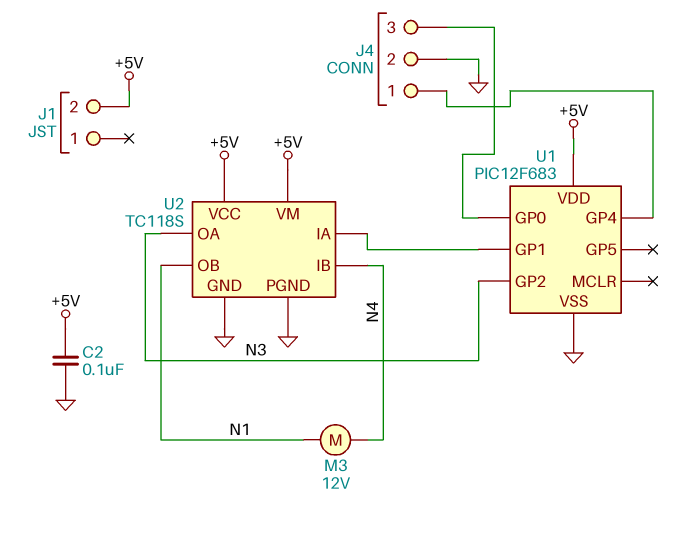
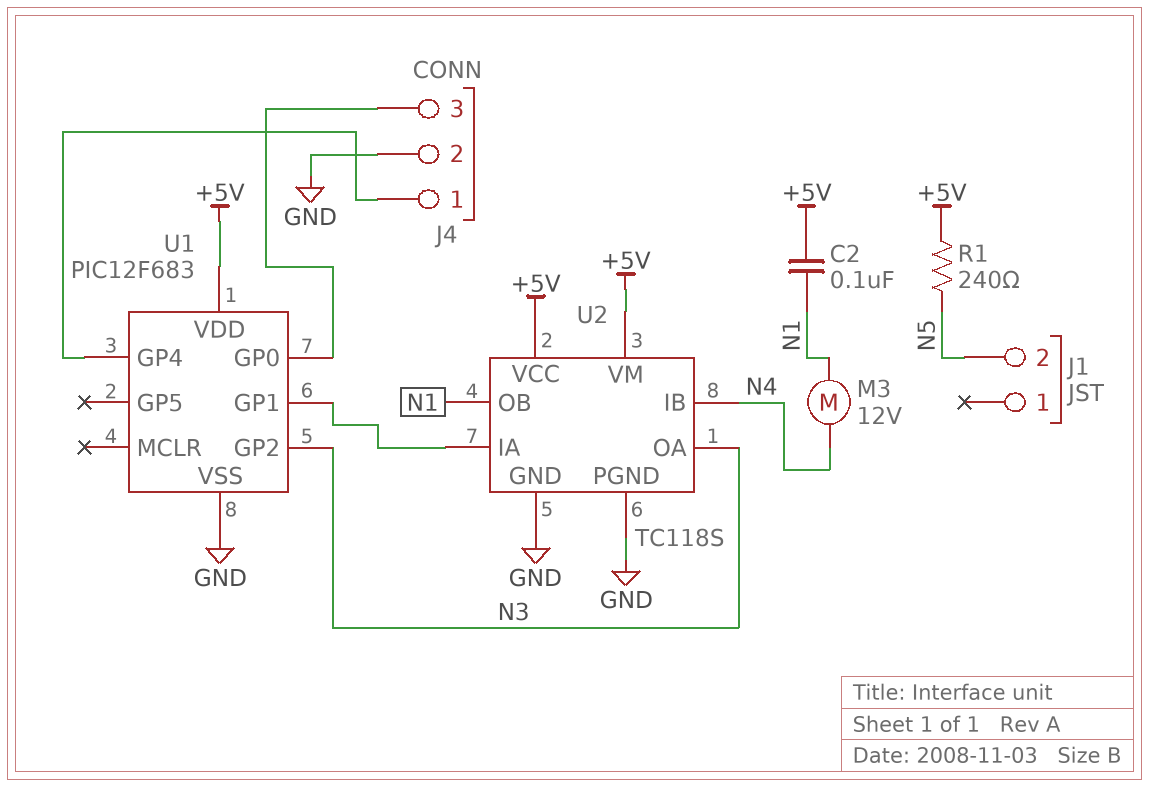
C2: 100nF (+5V, GND) -> 100nF (+5V, N1)
J1 pin 2: +5V -> N5
R1: none -> 240 (+5V, N5)

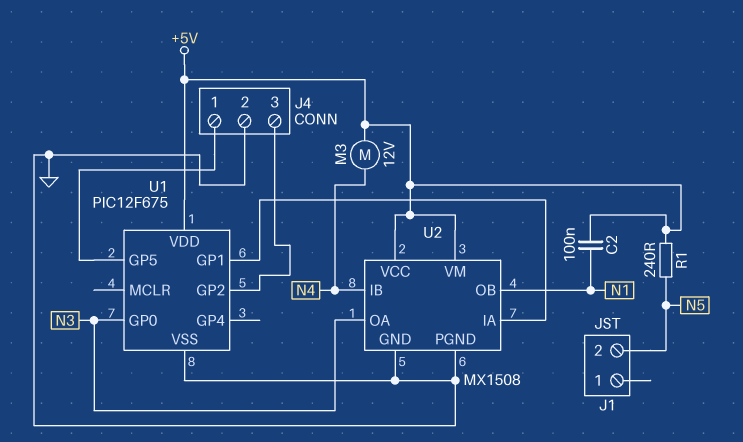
M3: motor 12V (N1, N4) -> motor 12V (+5V, N4)
U1: PIC12F683 -> PIC12F675
U1 pin GP0: J4/3 -> N3
U1 pin GP2: N3 -> J4/3
U1 pin GP4: J4/1 -> none
U1 pin GP5: none -> J4/1
U2: TC118S -> MX1508

